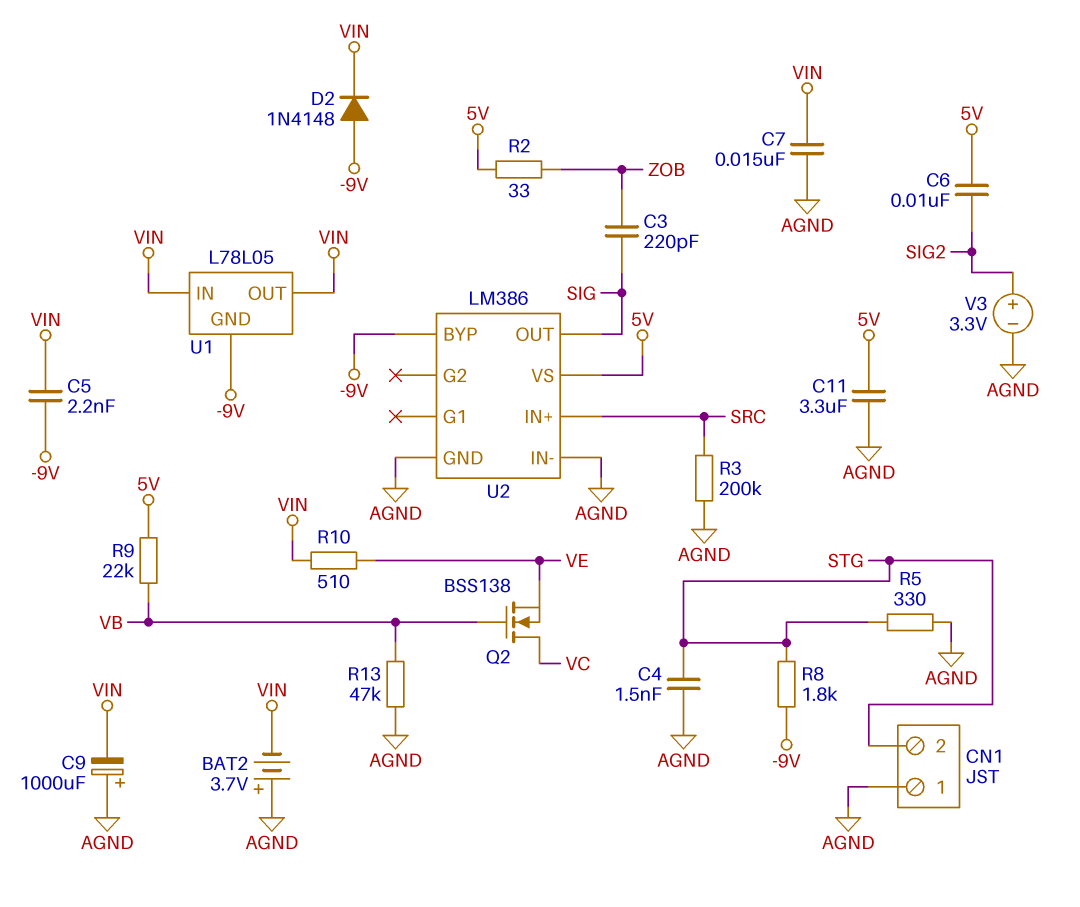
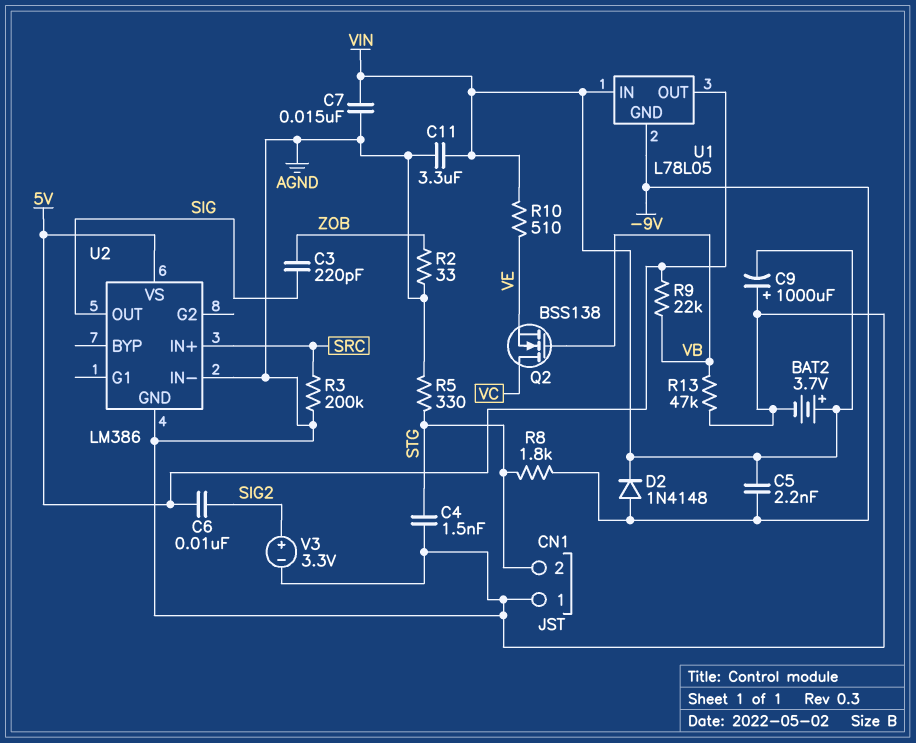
BAT2: 3.7V (plus AGND, minus VIN) -> 3.7V (plus VIN, minus AGND)
C11: 3.3uF (5V, AGND) -> 3.3uF (AGND, VIN)
R2: 33 (5V, ZOB) -> 33 (AGND, ZOB)
U1 pin OUT: VIN -> 5V
U2 pin BYP: -9V -> none

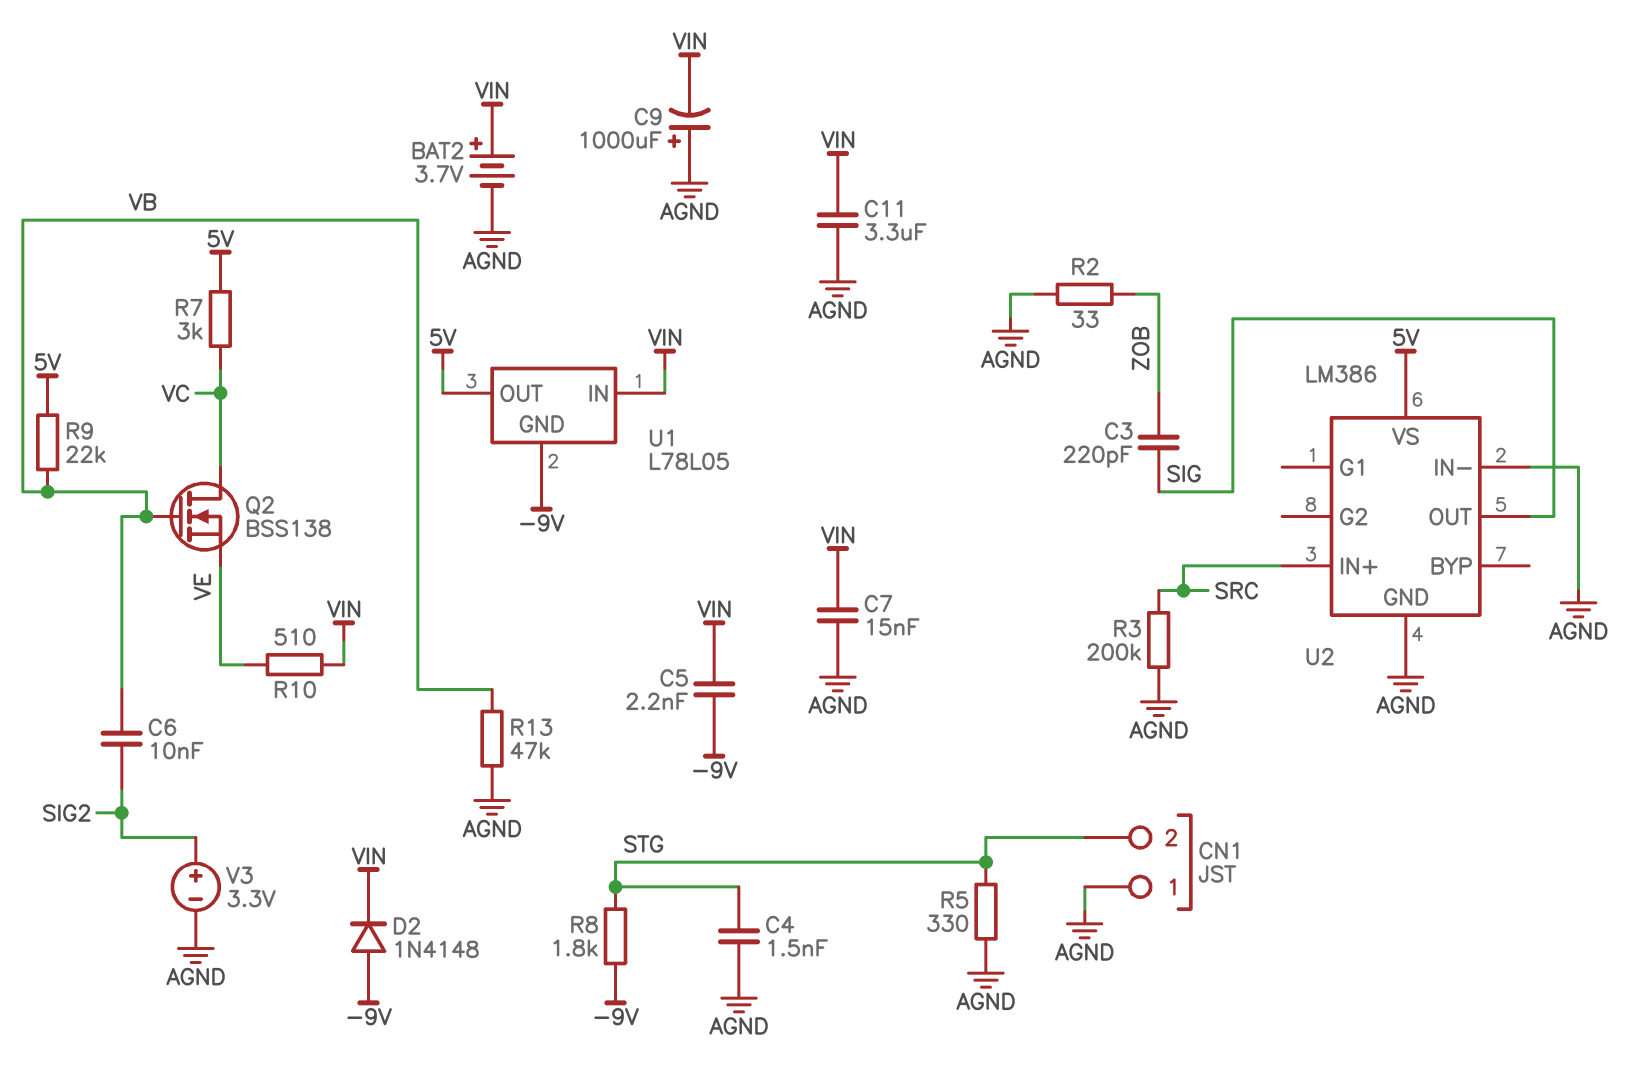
C6: 10nF (5V, SIG2) -> 10nF (SIG2, VB)
R7: none -> 3k (5V, VC)

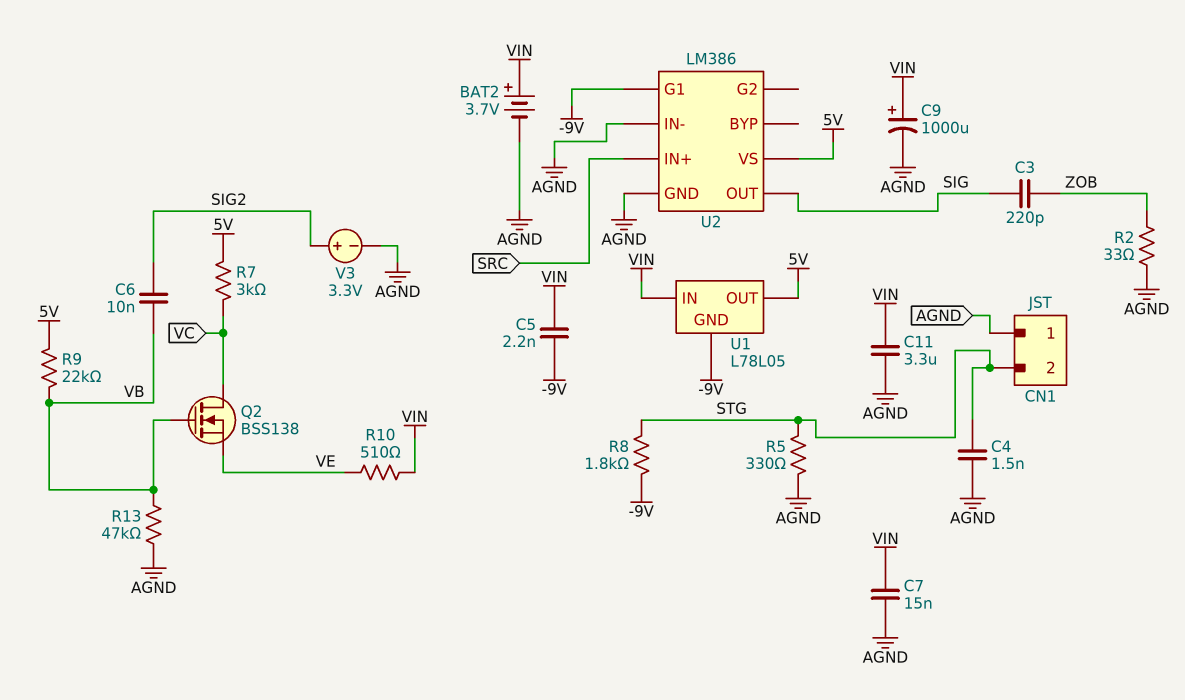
C9: 1000uF (plus AGND, minus VIN) -> 1000uF (plus VIN, minus AGND)
D2: diode 1N4148 (A -9V, K VIN) -> none
R3: 200k (AGND, SRC) -> none
U2 pin G1: none -> -9V

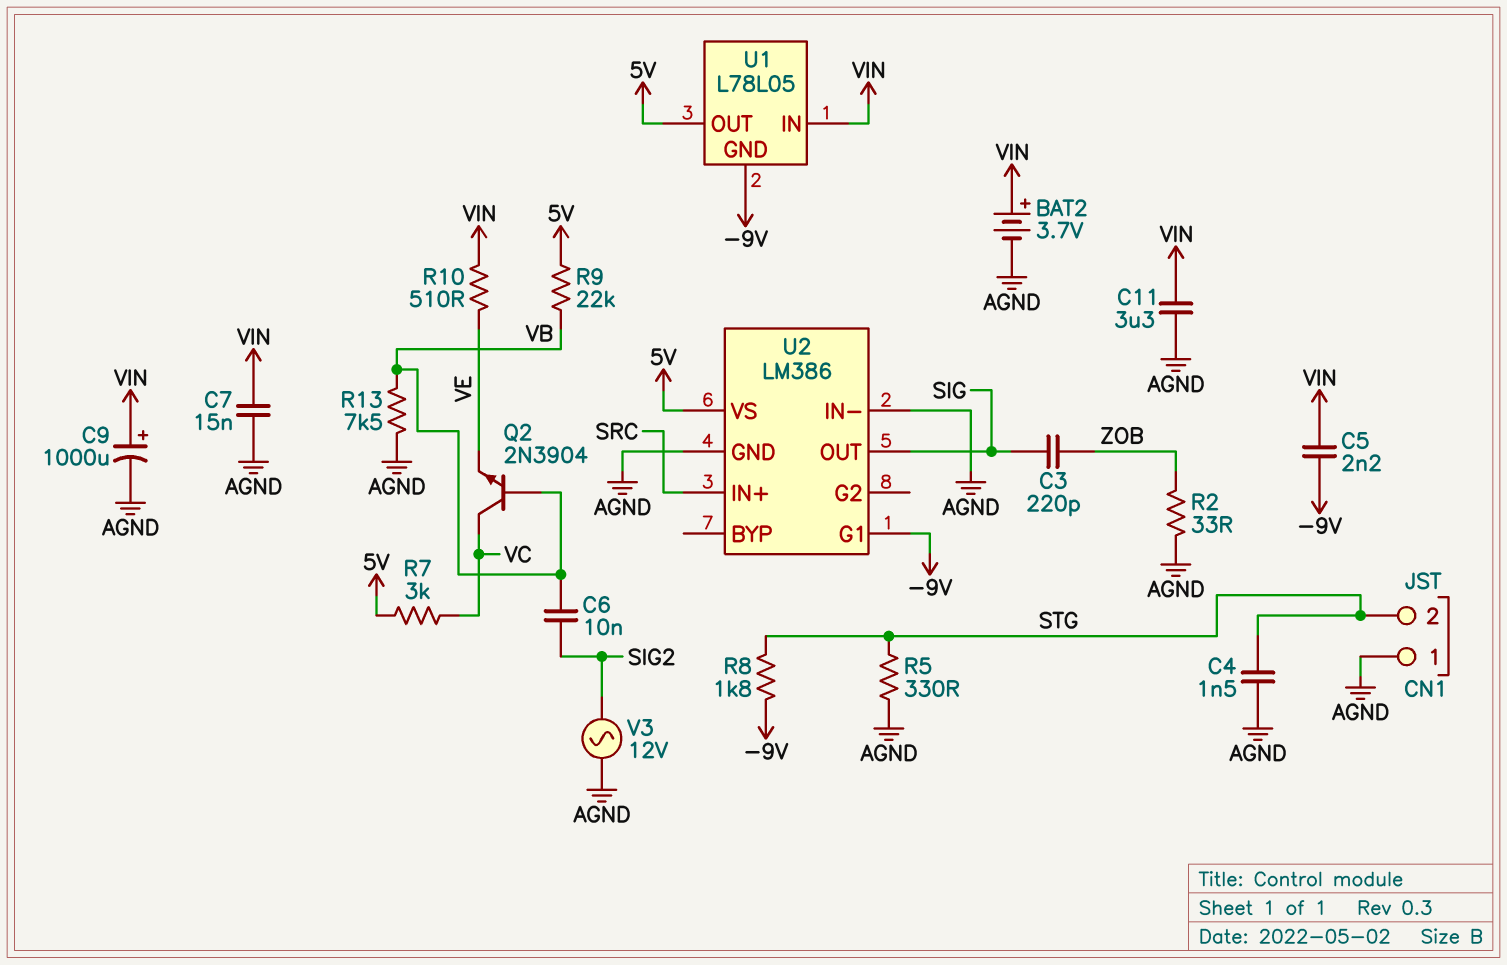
Q2: NMOS BSS138 (G VB, D VC, S VE) -> NPN 2N3904 (B VB, C VC, E VE)
R13: 47k (AGND, VB) -> 7.5k (AGND, VB)
V3: 3.3V (plus SIG2, minus AGND) -> AC 12V (AGND, SIG2)

